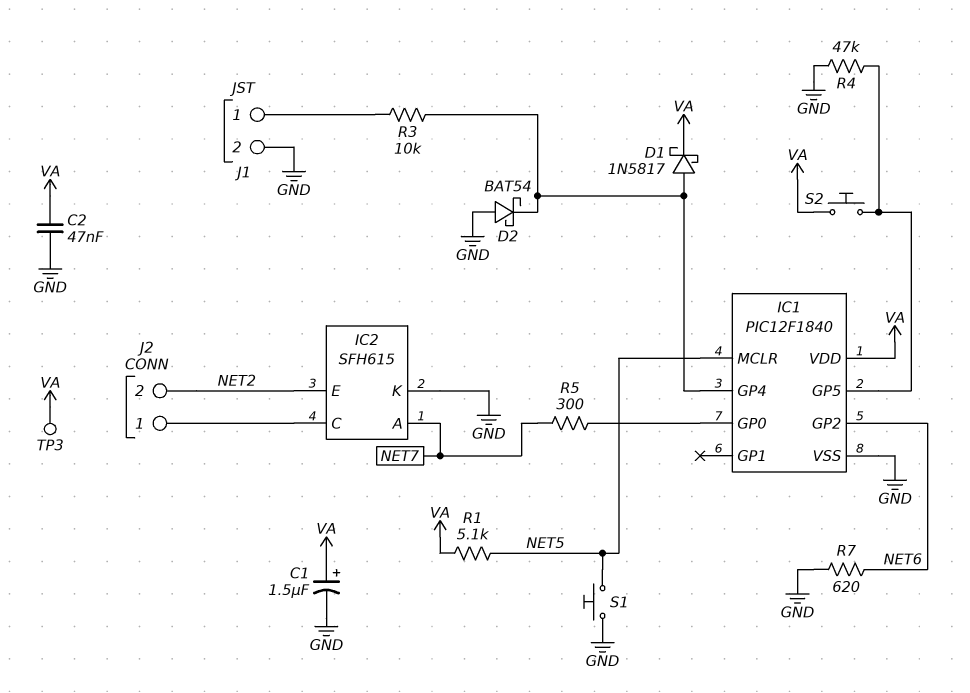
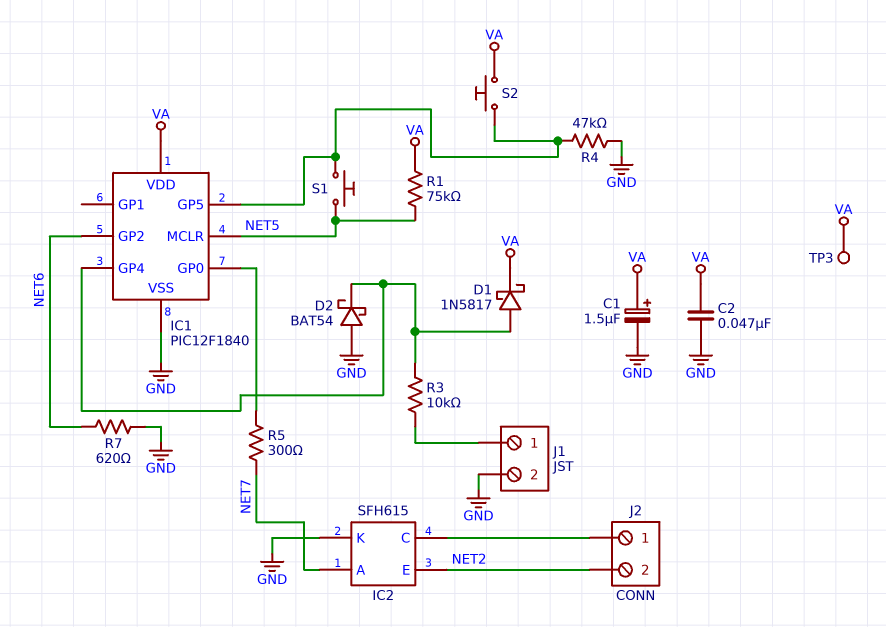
R1: 5.1k (NET5, VA) -> 75k (NET5, VA)
S1: button (GND, NET5) -> button (IC1/GP5, NET5)

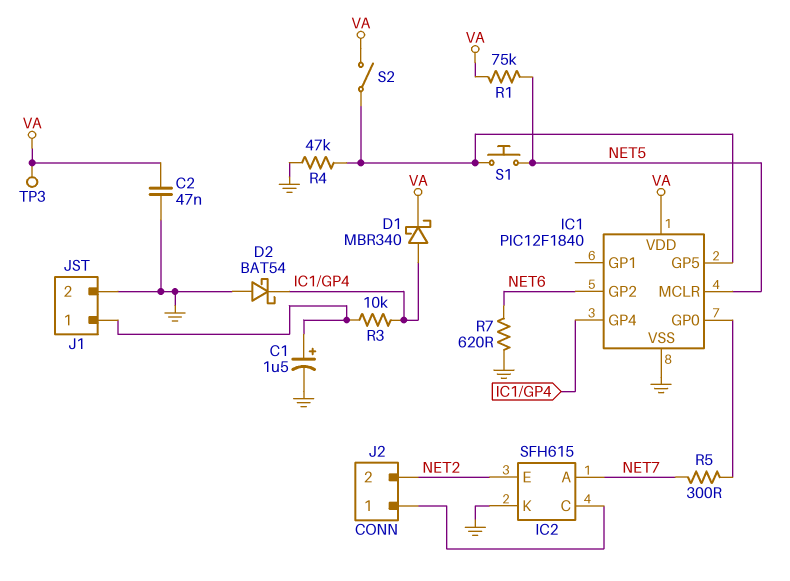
C1: 1.5uF (plus VA, minus GND) -> 1.5uF (plus J1/1, minus GND)
D1: schottky 1N5817 (A IC1/GP4, K VA) -> schottky MBR340 (A IC1/GP4, K VA)
S2: button (IC1/GP5, VA) -> switch (IC1/GP5, VA)

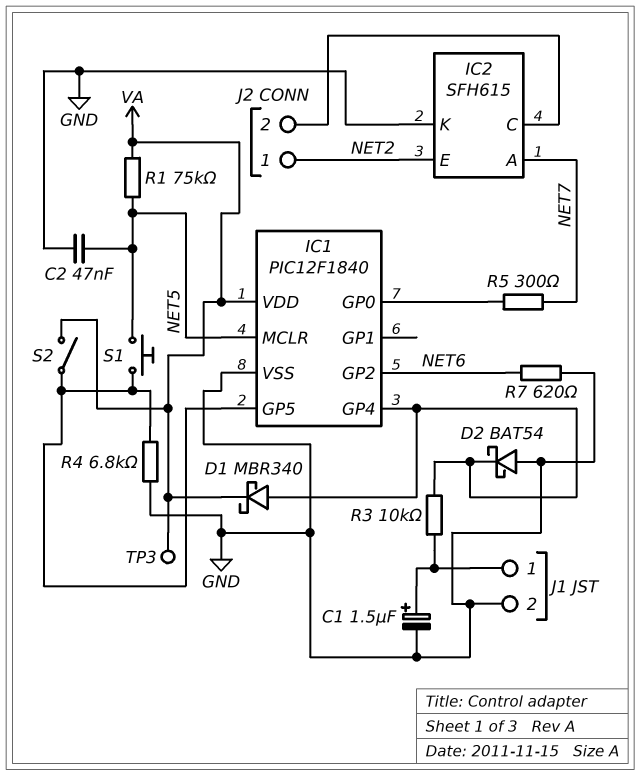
C2: 47nF (GND, VA) -> 47nF (GND, NET5)
J2 pin 1: IC2/C -> NET2
J2 pin 2: NET2 -> IC2/C
R4: 47k (GND, IC1/GP5) -> 6.8k (GND, IC1/GP5)

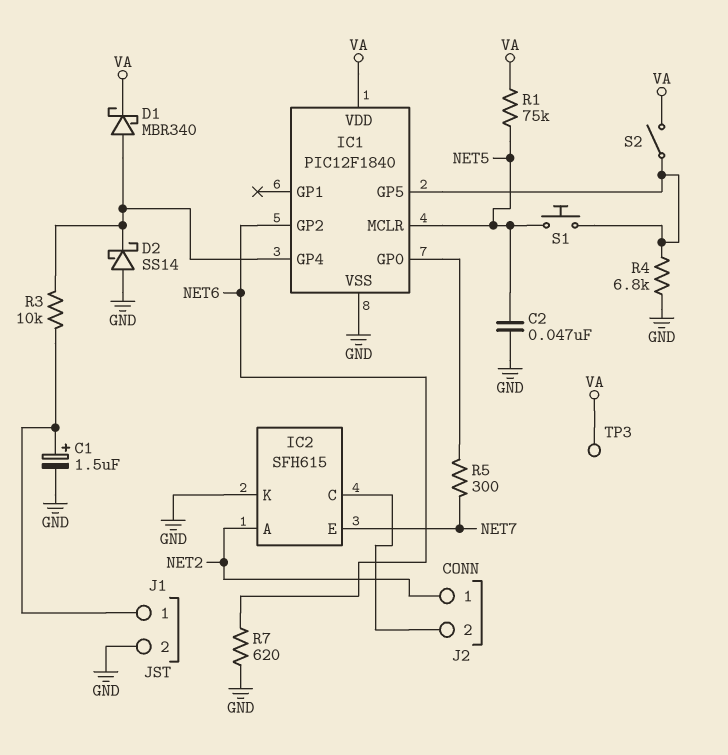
D2: schottky BAT54 (A GND, K IC1/GP4) -> schottky SS14 (A GND, K IC1/GP4)
IC2 pin A: NET7 -> NET2
IC2 pin E: NET2 -> NET7

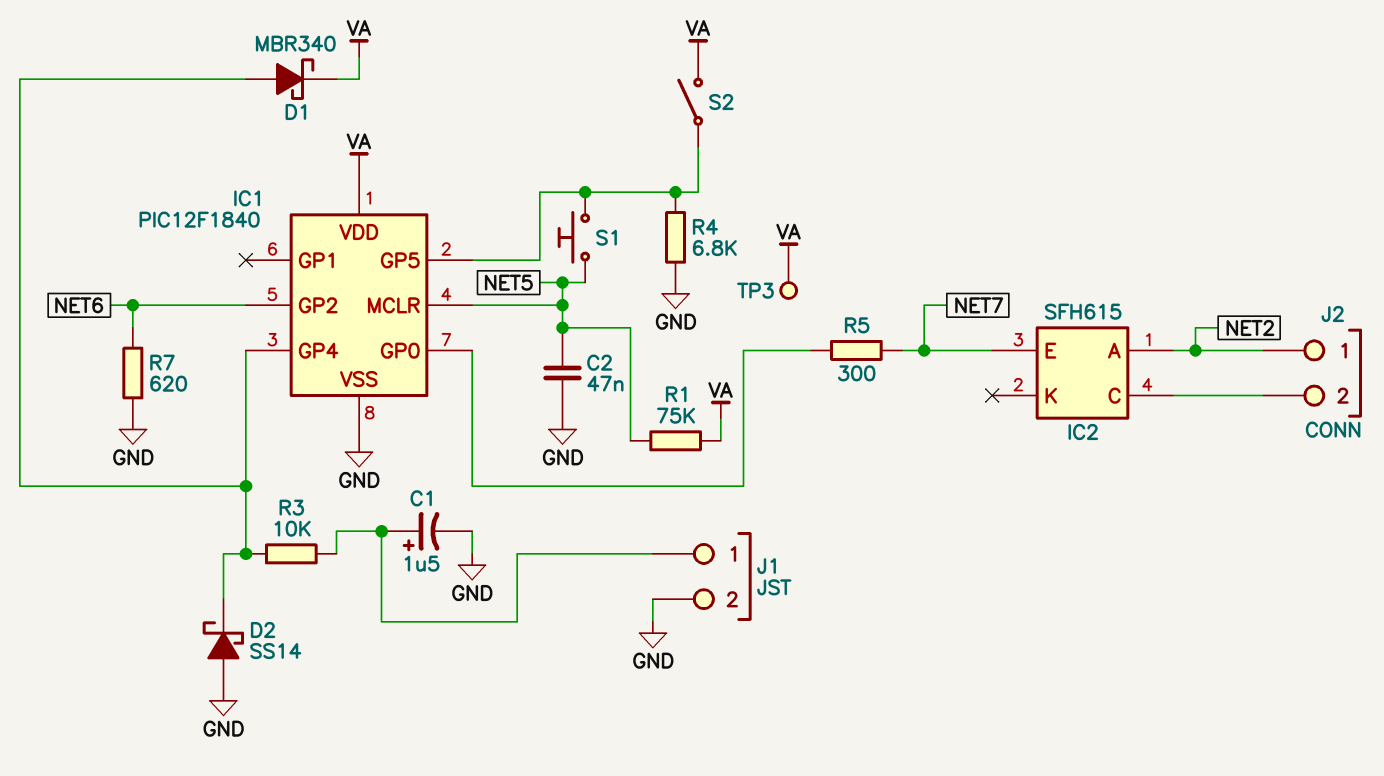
IC2 pin K: GND -> none

